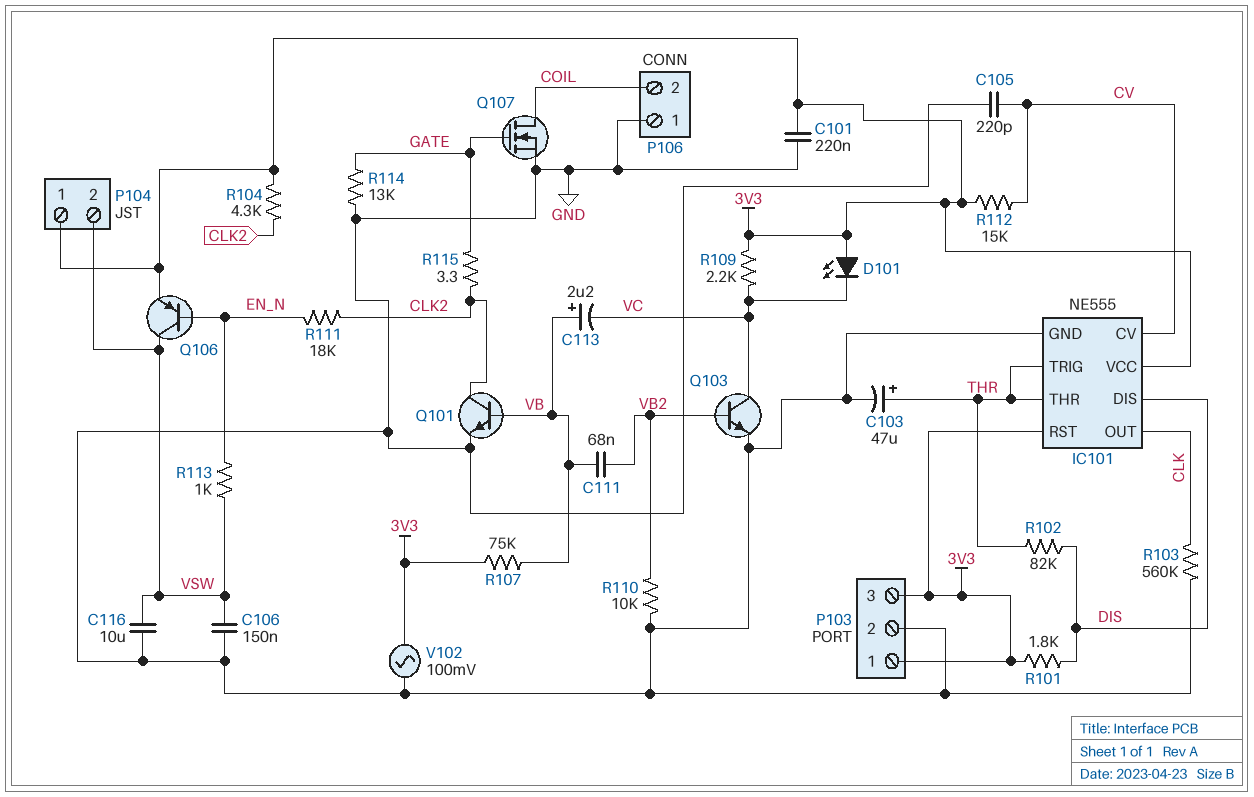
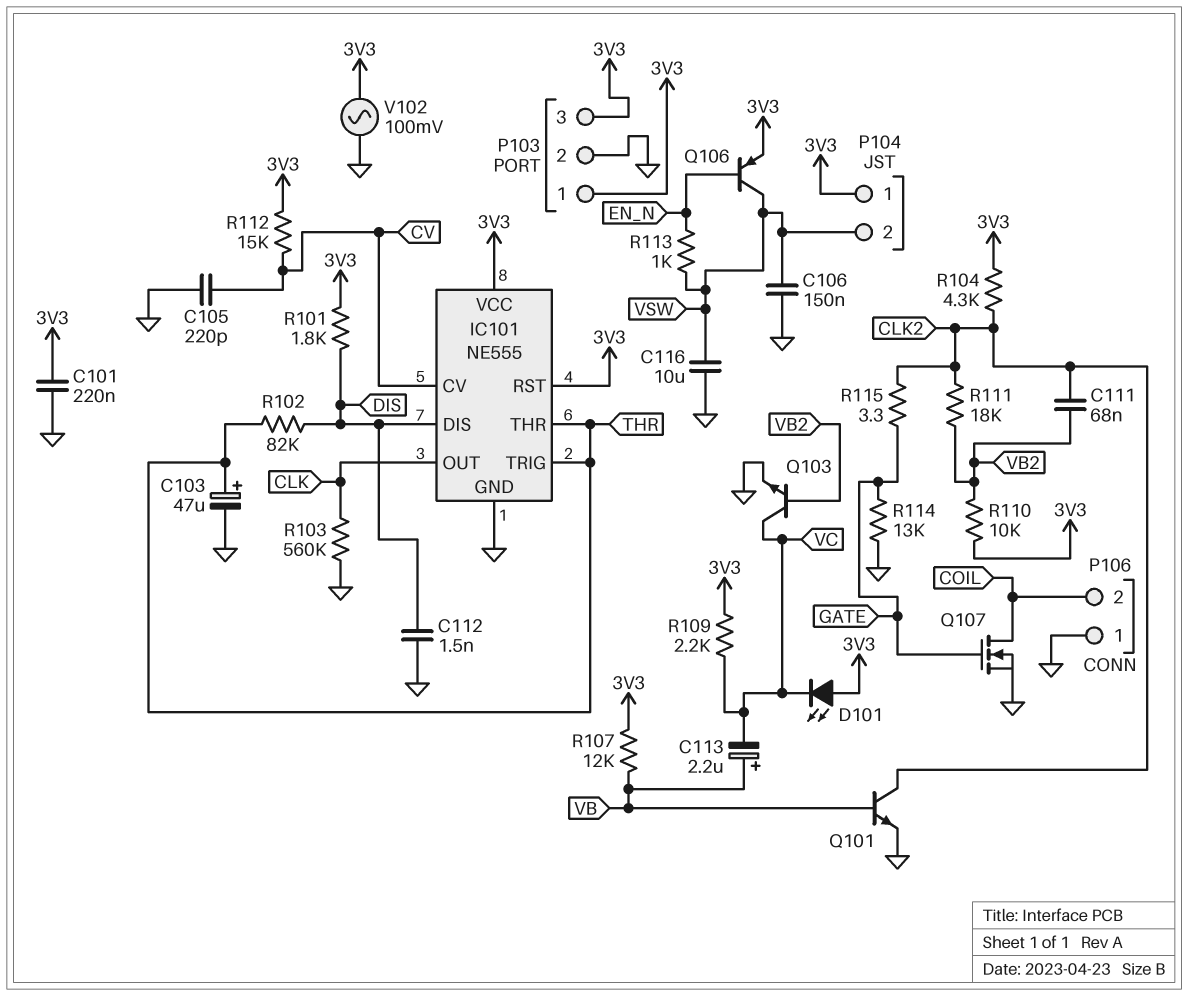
C111: 68nF (VB, VB2) -> 68nF (CLK2, VB2)
C112: none -> 1.5nF (DIS, GND)
R107: 75k (3V3, VB) -> 12k (3V3, VB)
R110: 10k (GND, VB2) -> 10k (3V3, VB2)
R111: 18k (CLK2, EN_N) -> 18k (CLK2, VB2)

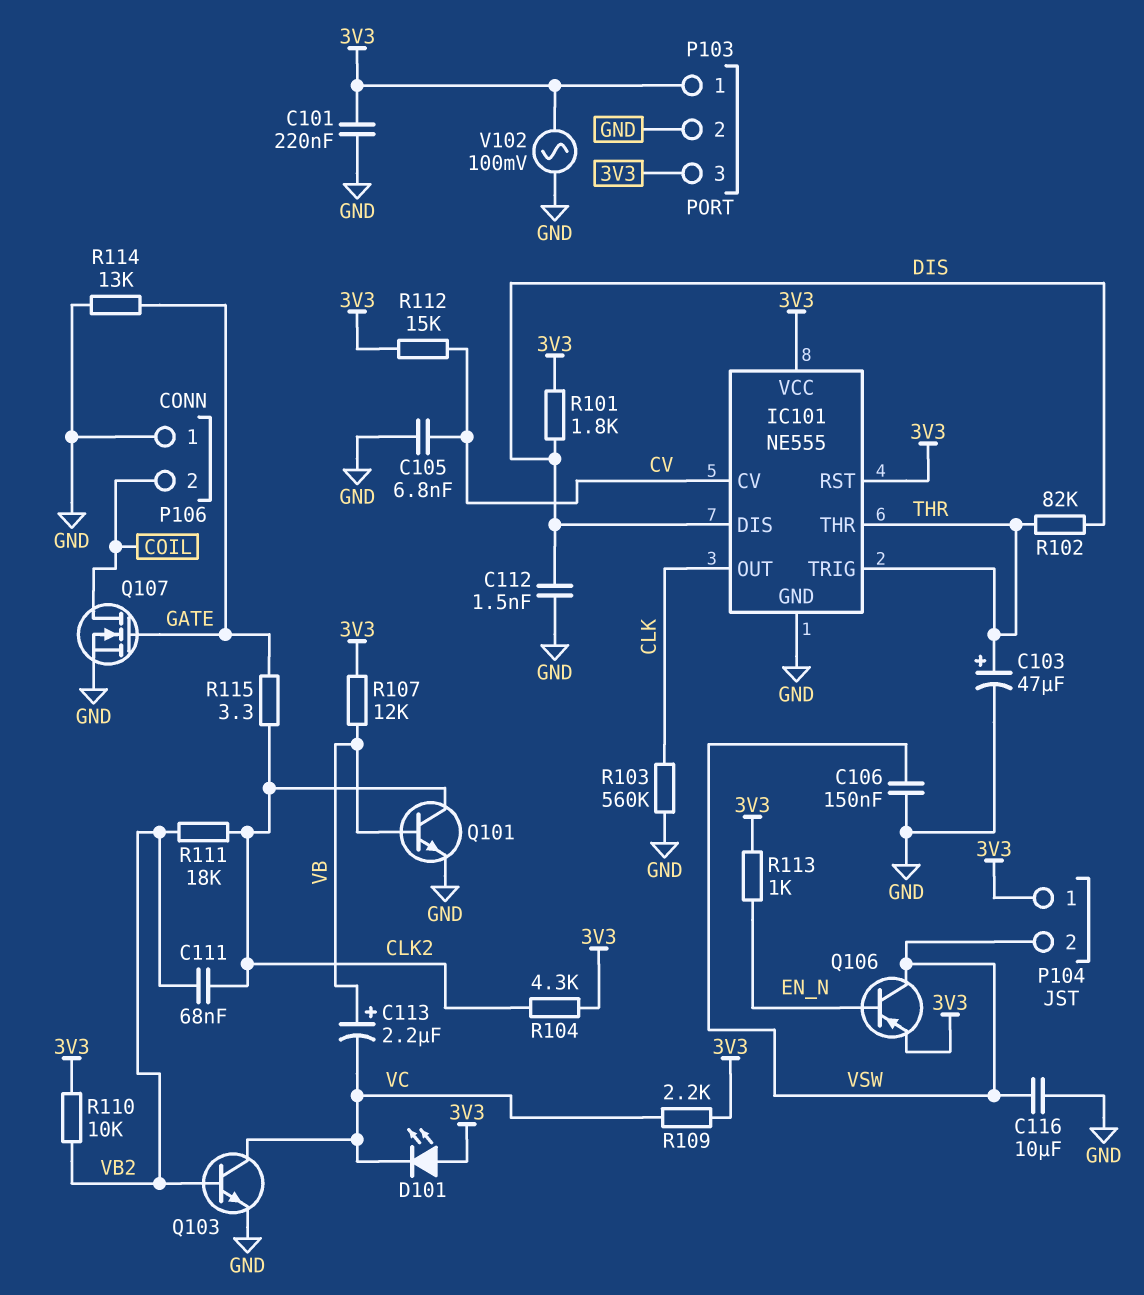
C105: 220pF (CV, GND) -> 6.8nF (CV, GND)
R113: 1k (EN_N, VSW) -> 1k (3V3, EN_N)

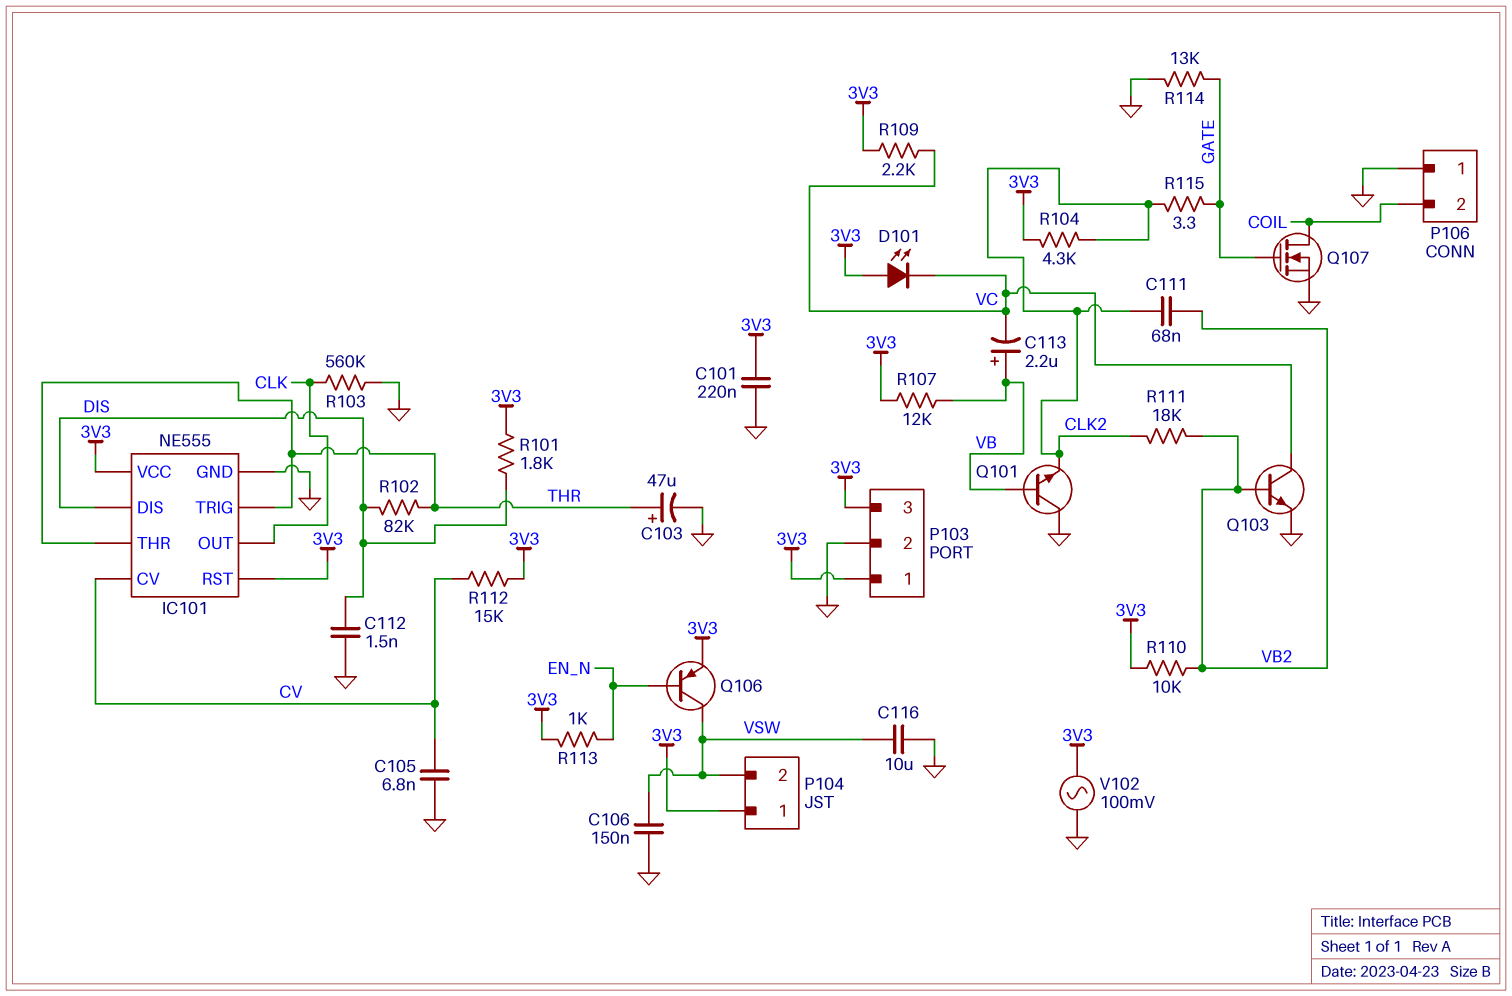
Q101: NPN (B VB, C CLK2, E GND) -> NPN (B VB, C GND, E CLK2)

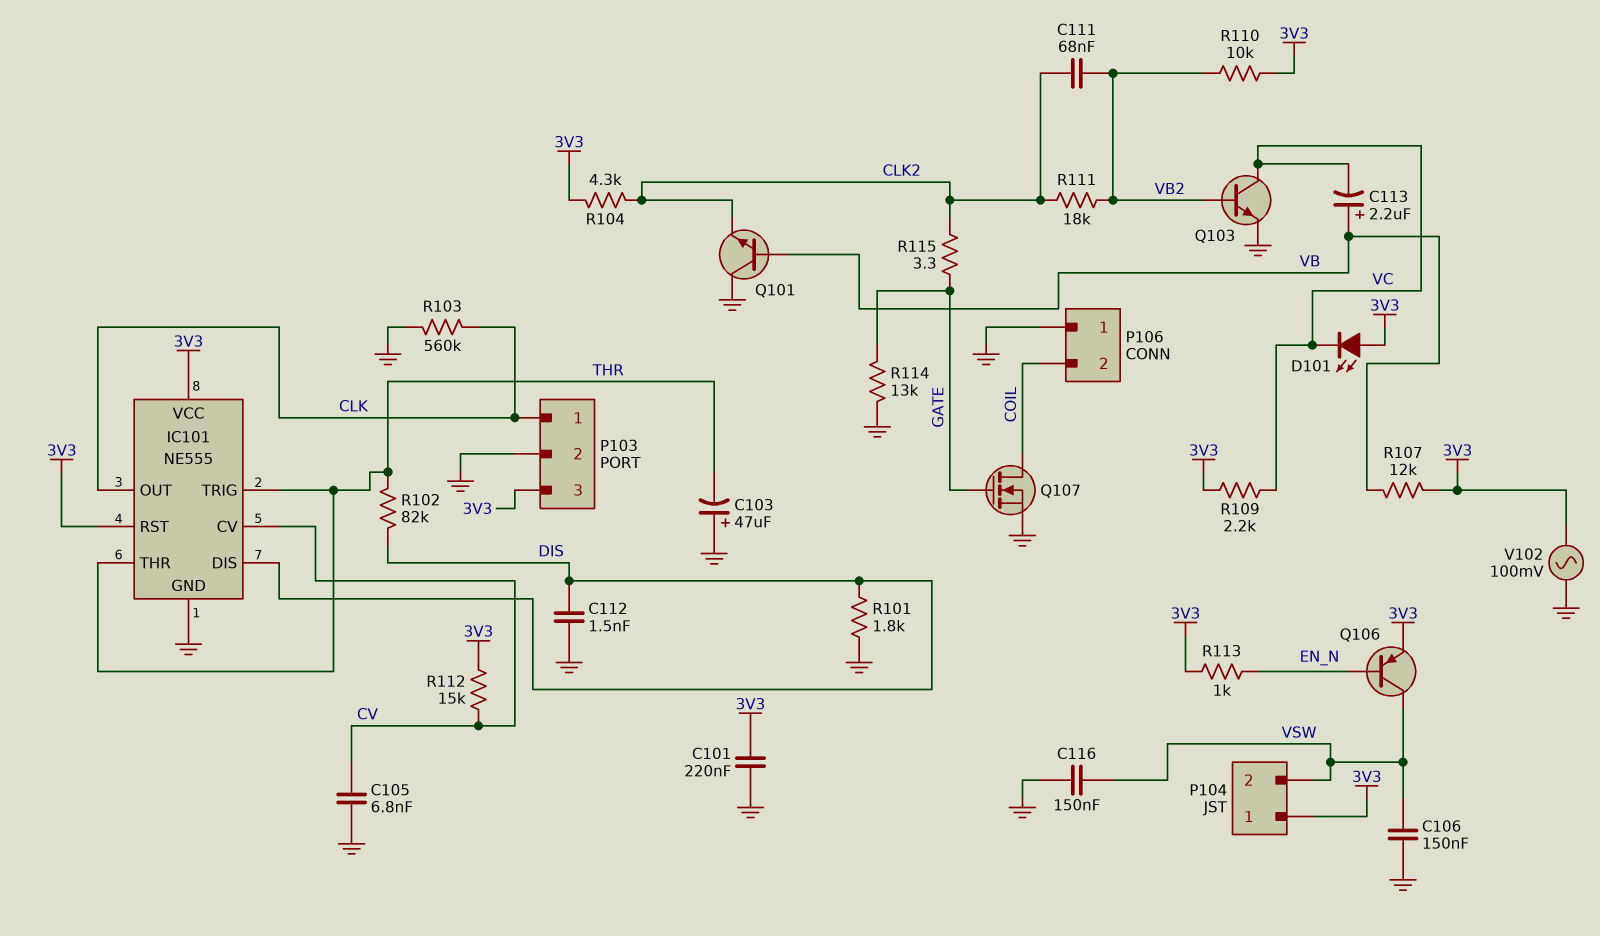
C103: 47uF (plus THR, minus GND) -> 47uF (plus GND, minus THR)
C116: 10uF (GND, VSW) -> 150nF (GND, VSW)
P103 pin 1: 3V3 -> CLK
R101: 1.8k (3V3, DIS) -> 1.8k (DIS, GND)

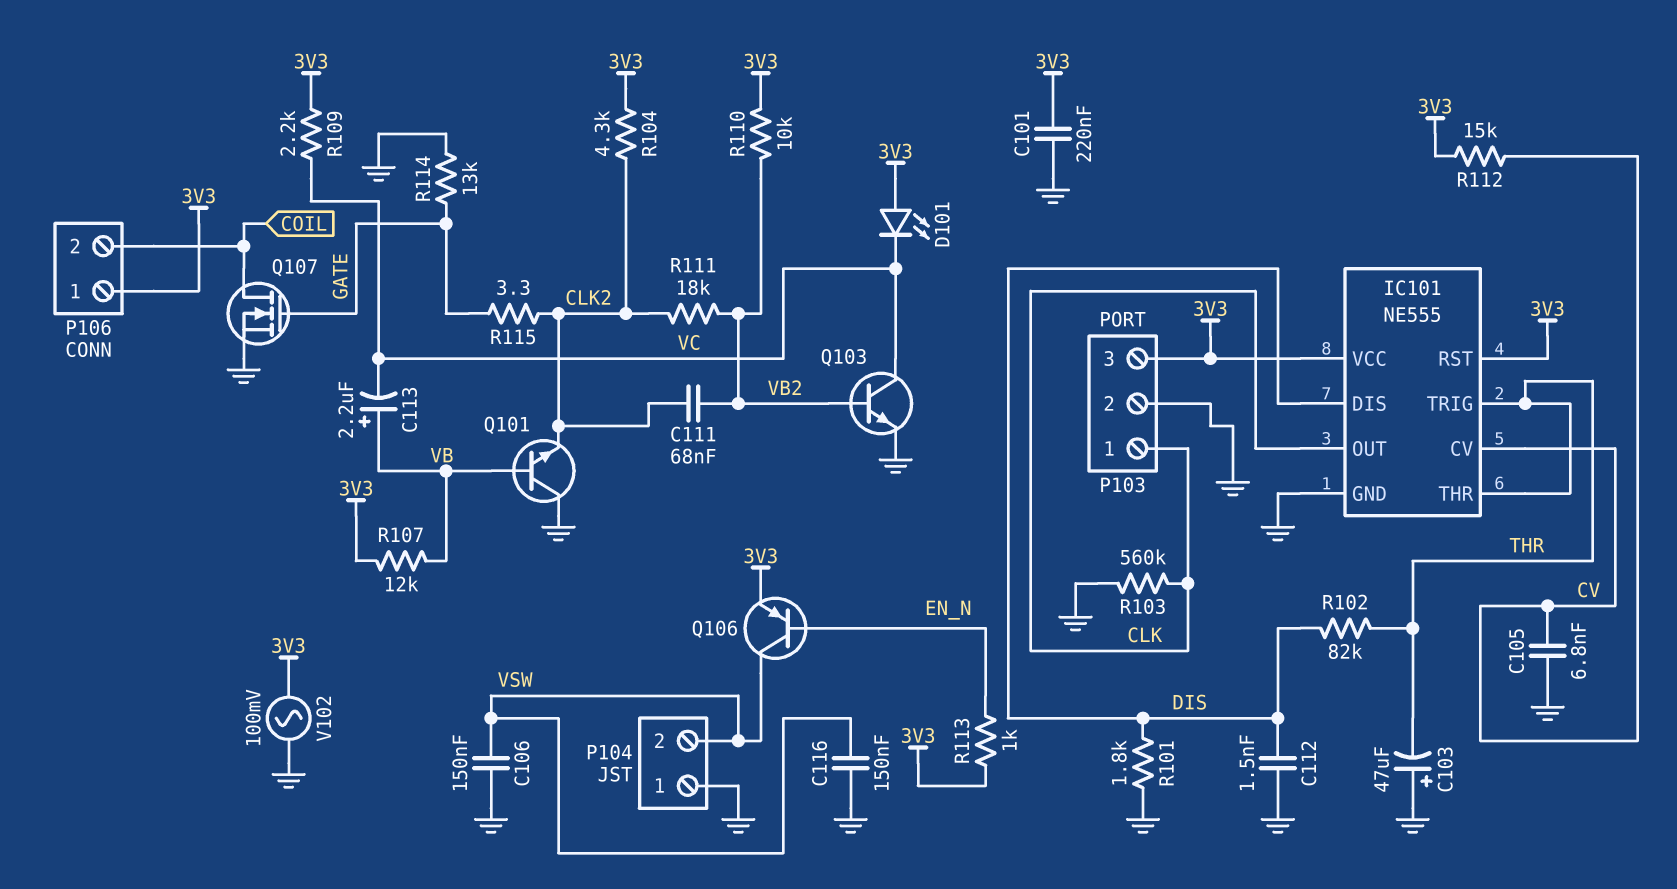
P104 pin 1: 3V3 -> GND
P106 pin 1: GND -> 3V3

